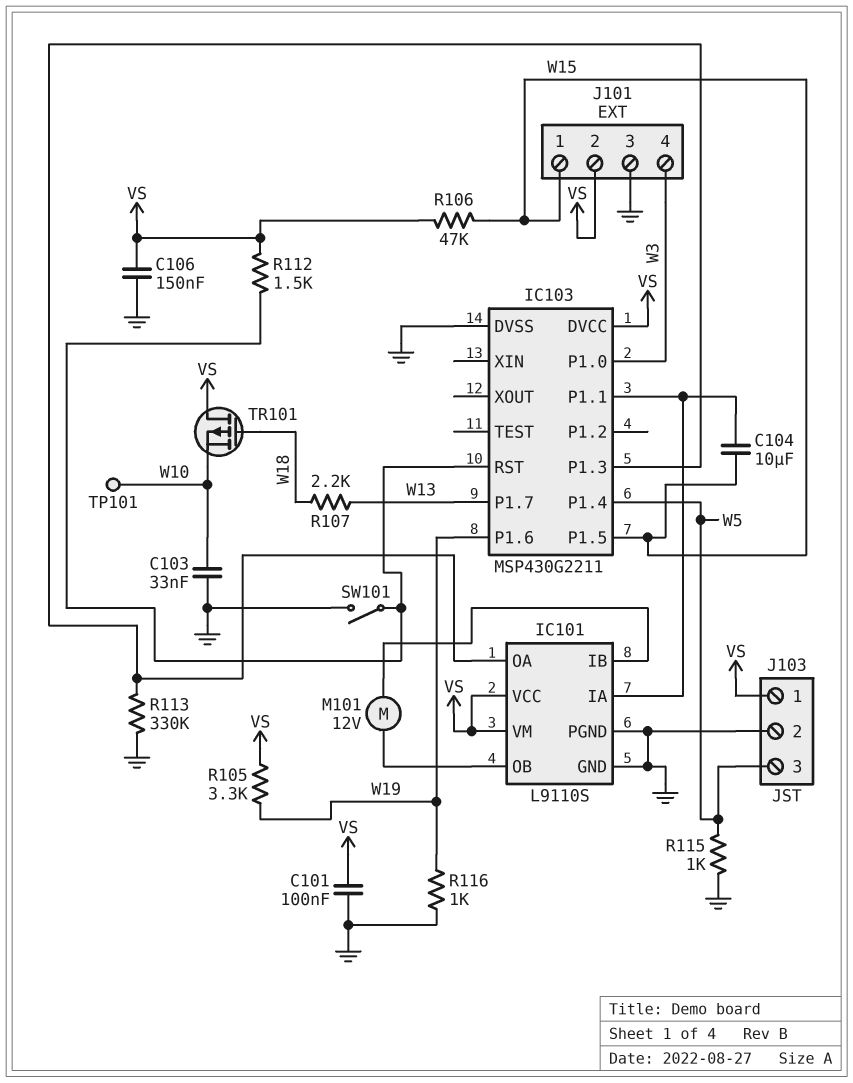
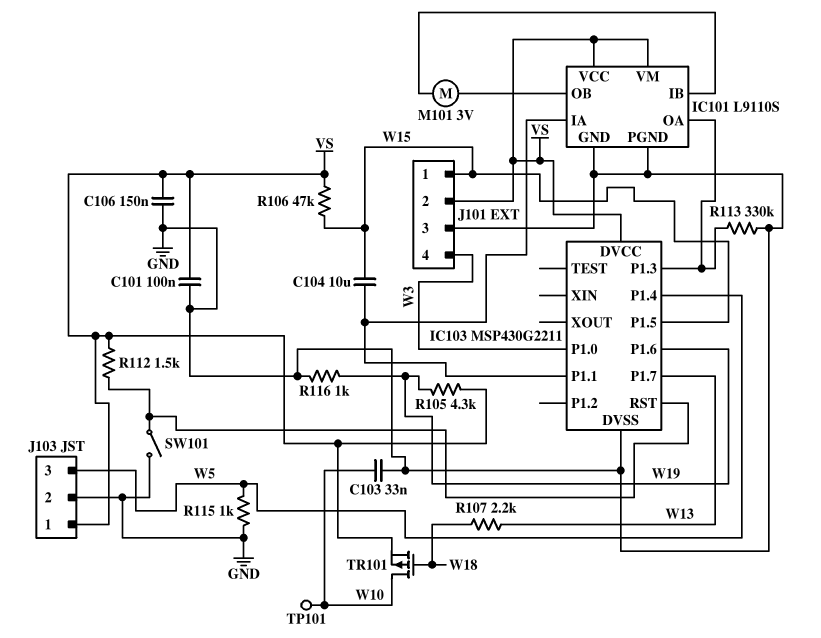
M101: motor 12V (IC101/IB, IC101/OB) -> motor 3V (IC101/IB, IC101/OB)
R105: 3.3k (VS, W19) -> 4.3k (VS, W19)
TR101: PMOS (G W18, D VS, S W10) -> PMOS (G W18, D W10, S VS)

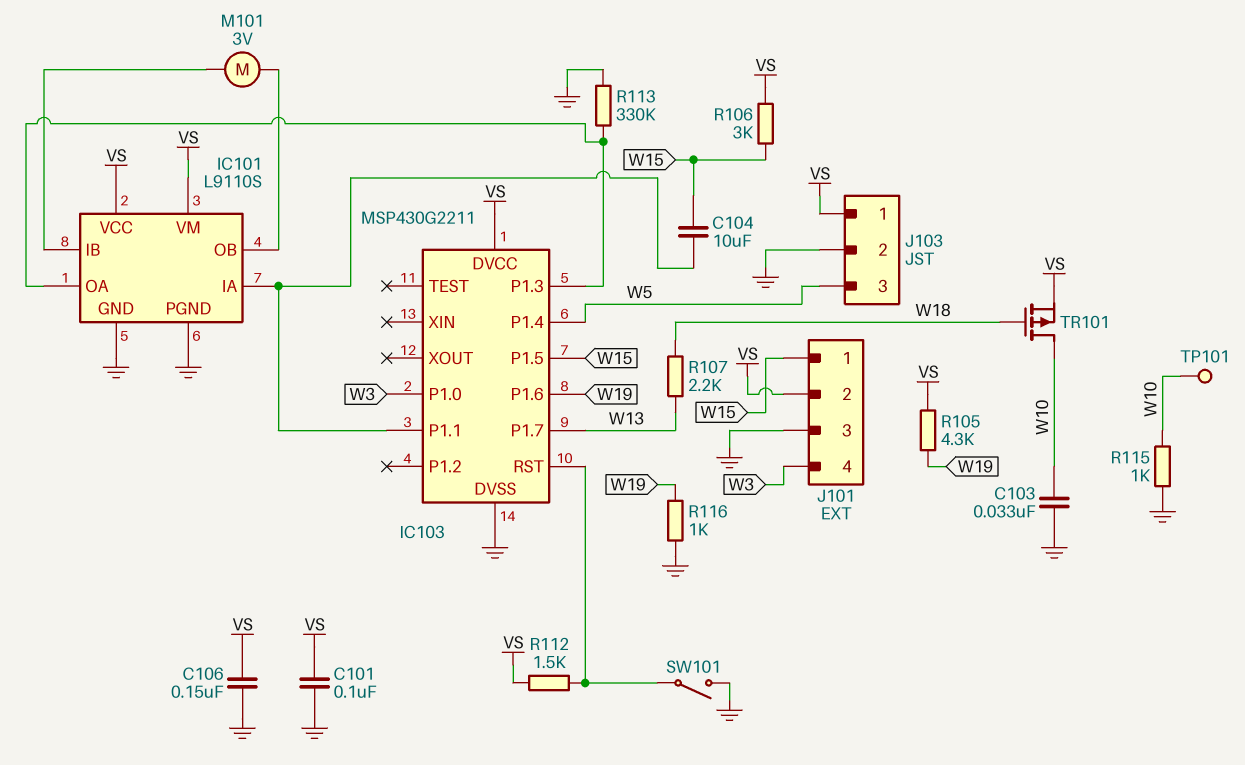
R106: 47k (VS, W15) -> 3k (VS, W15)
R115: 1k (GND, W5) -> 1k (GND, W10)

